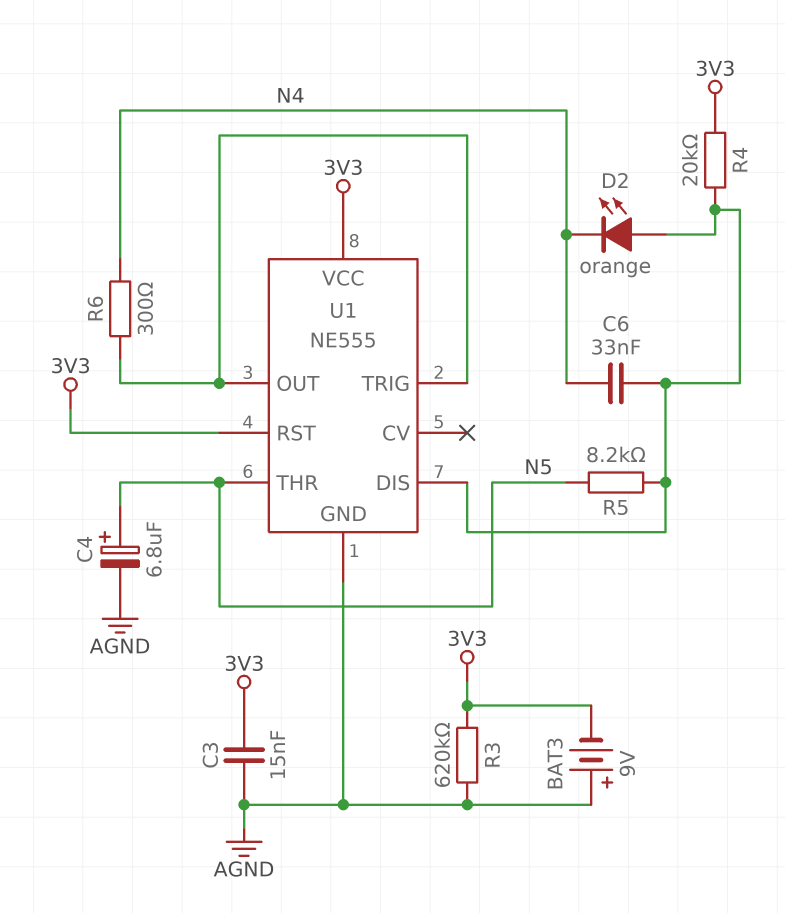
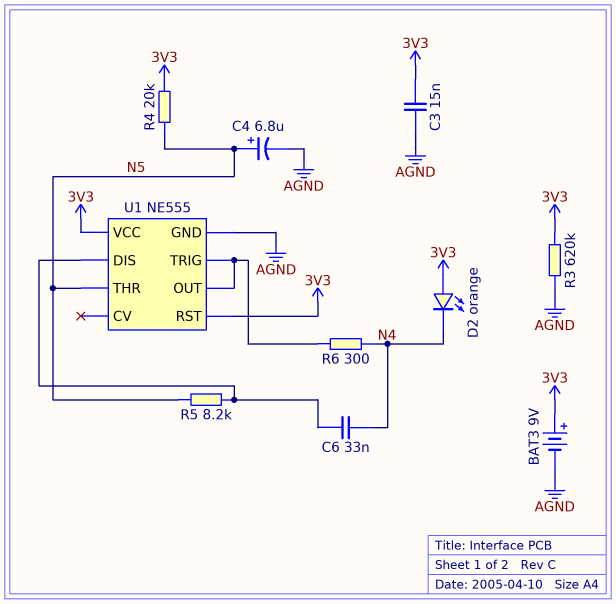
BAT3: 9V (plus AGND, minus 3V3) -> 9V (plus 3V3, minus AGND)
D2: LED orange (A U1/DIS, K N4) -> LED orange (A 3V3, K N4)
R4: 20k (3V3, U1/DIS) -> 20k (3V3, N5)

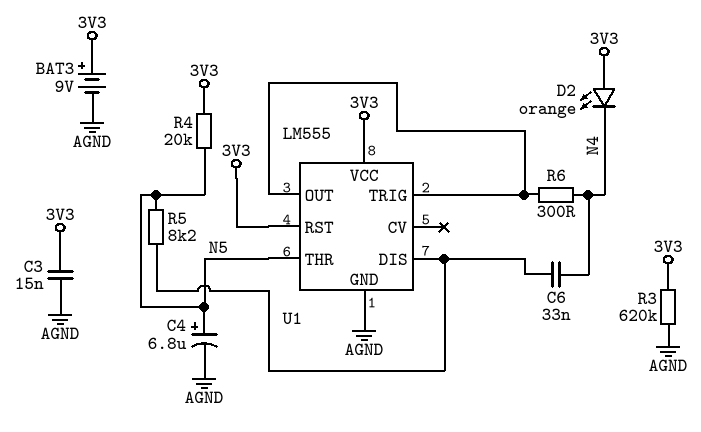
U1: NE555 -> LM555

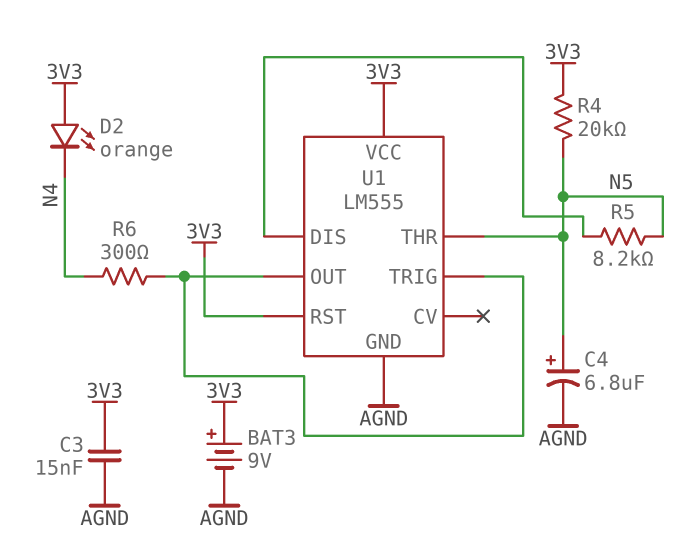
C6: 33nF (N4, U1/DIS) -> none
R3: 620k (3V3, AGND) -> none

